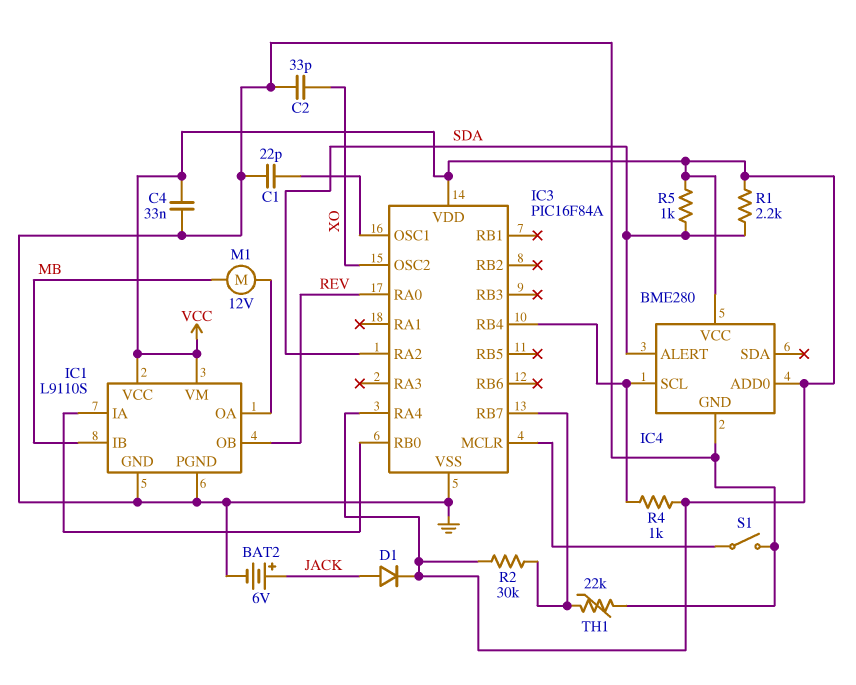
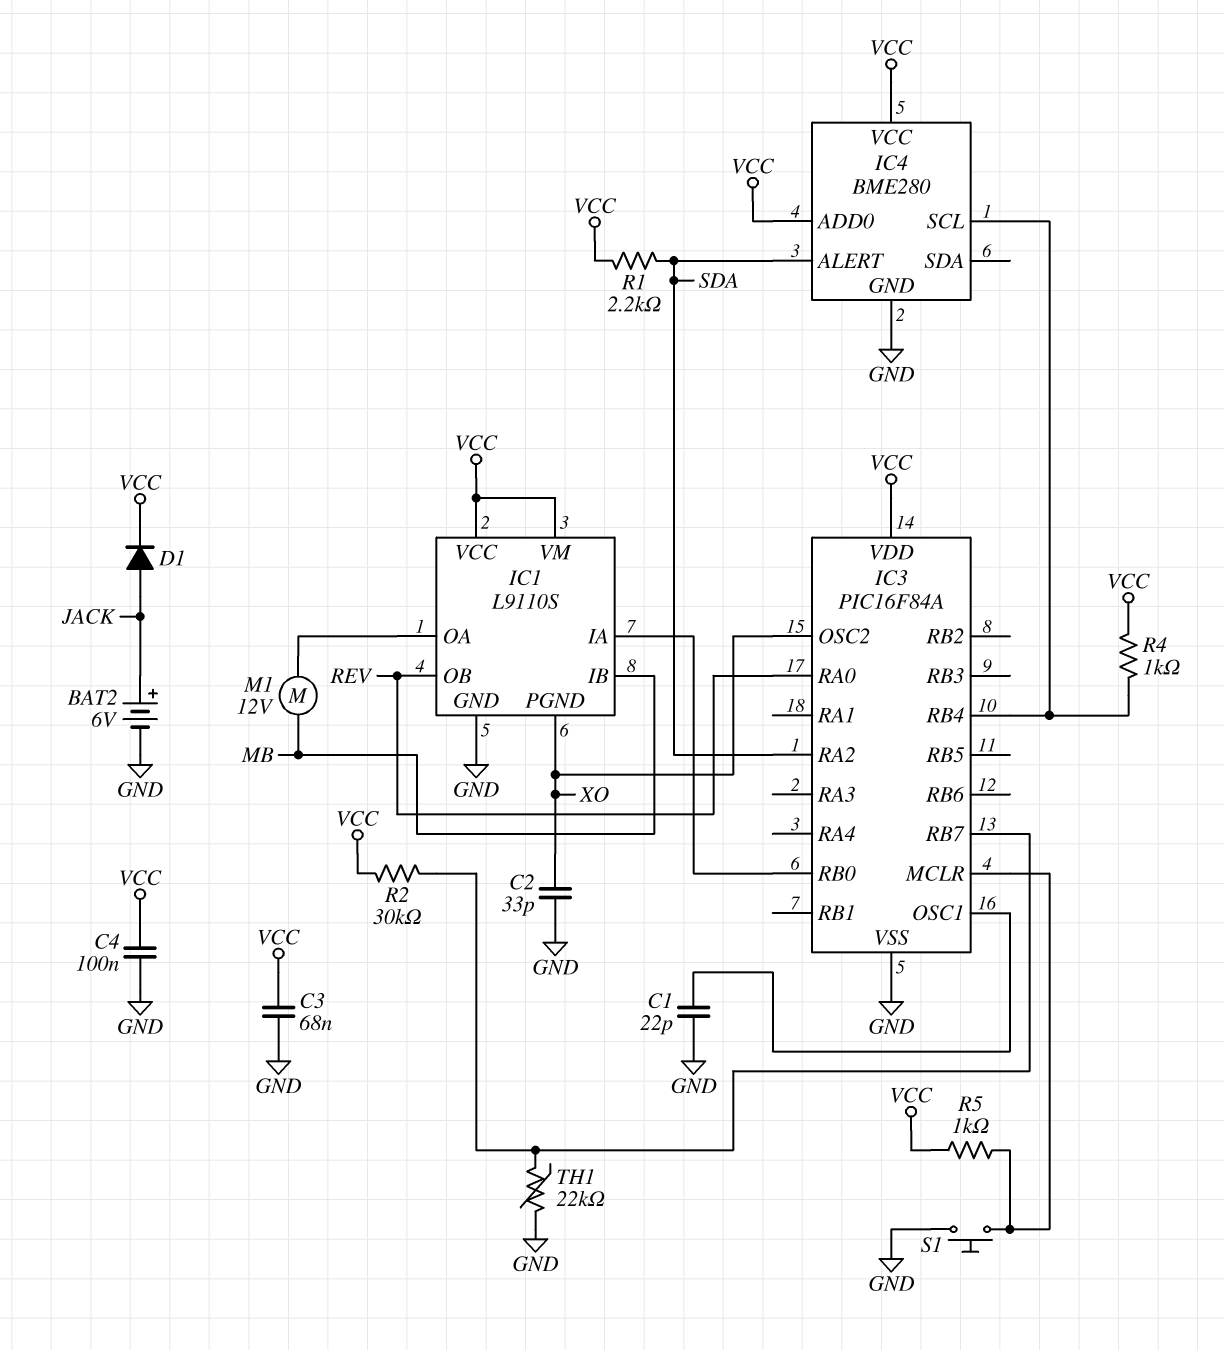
C3: none -> 68nF (GND, VCC)
C4: 33nF (GND, VCC) -> 100nF (GND, VCC)
IC1 pin PGND: GND -> XO
IC3 pin RA4: VCC -> none
R5: 1k (SDA, VCC) -> 1k (IC3/MCLR, VCC)
S1: switch (GND, IC3/MCLR) -> button (GND, IC3/MCLR)

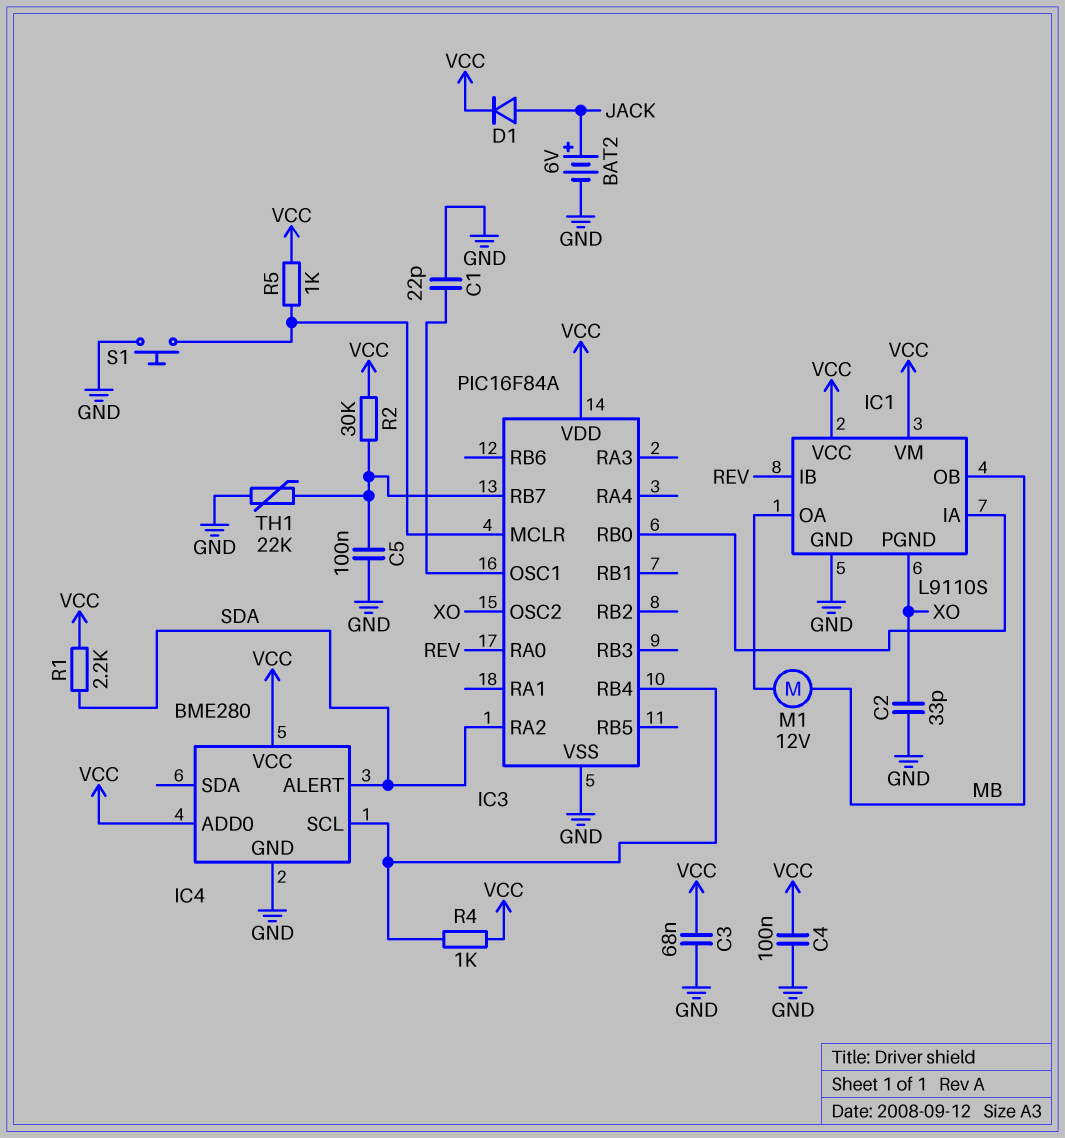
C5: none -> 100nF (GND, IC3/RB7)
IC1 pin IB: MB -> REV
IC1 pin OB: REV -> MB

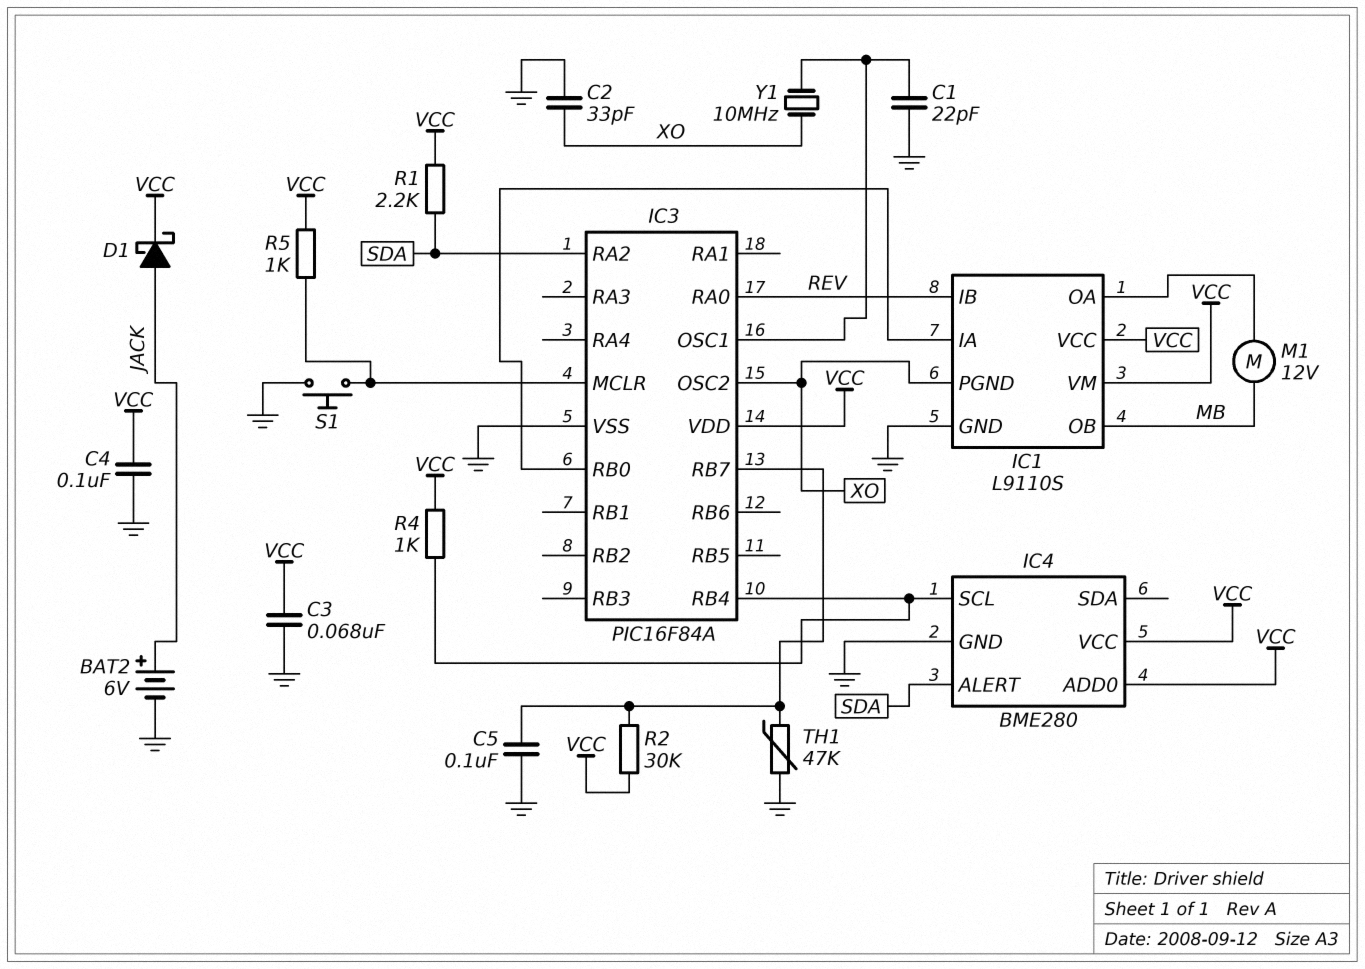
D1: diode (A JACK, K VCC) -> schottky (A JACK, K VCC)
TH1: 22k (GND, IC3/RB7) -> 47k (GND, IC3/RB7)
Y1: none -> 10MHz (IC3/OSC1, XO)

